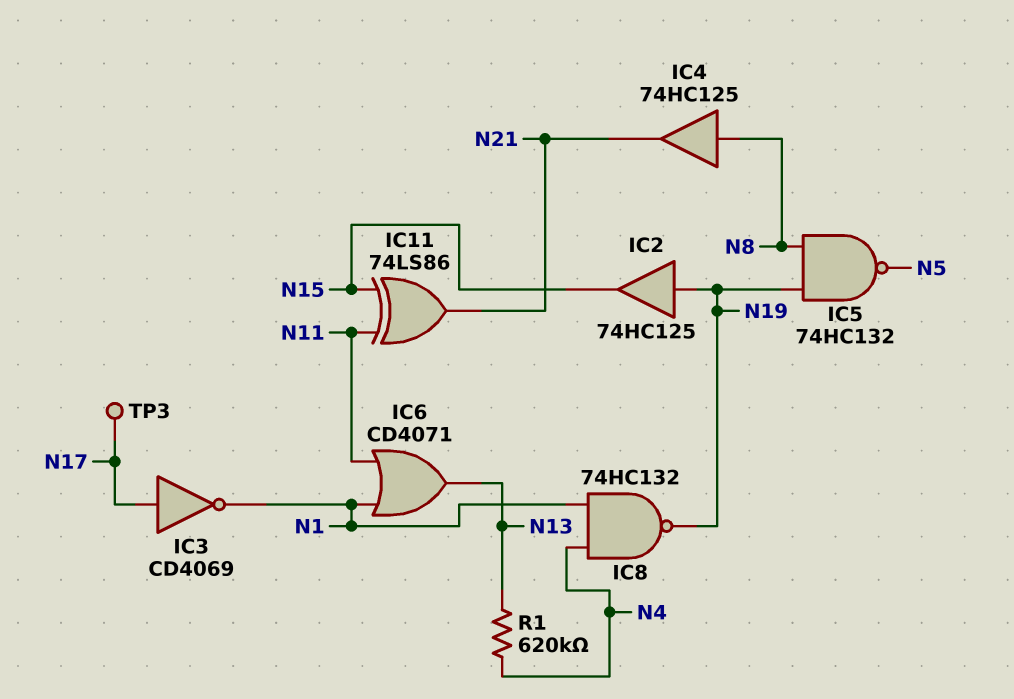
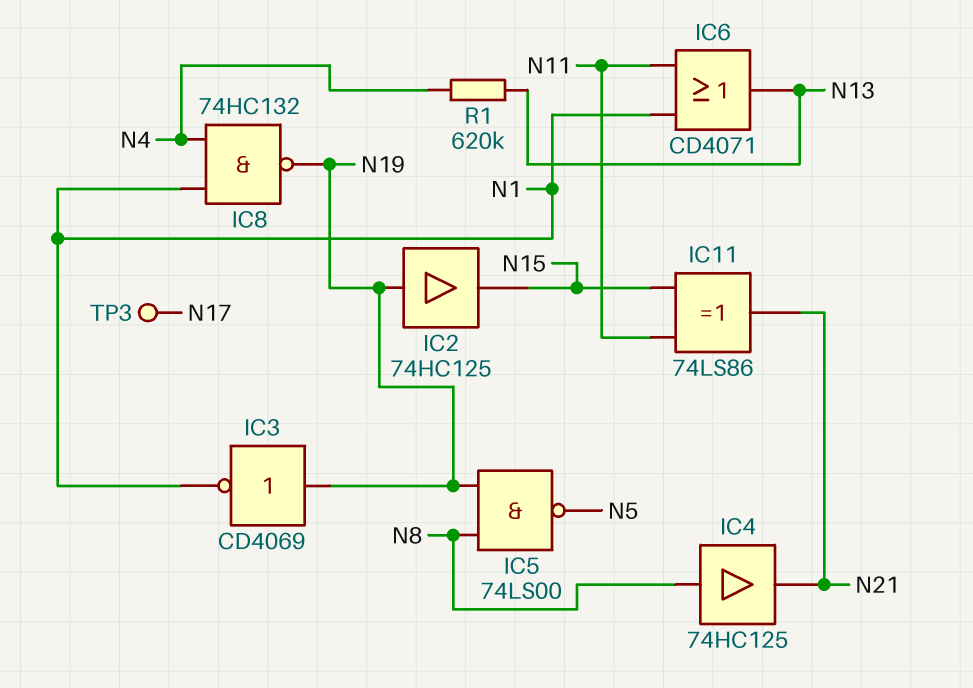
IC3: NOT CD4069 (in N17, out N1) -> NOT CD4069 (in N19, out N1)
IC5: NAND 74HC132 (in N8, in N19, out N5) -> NAND 74LS00 (in N8, in N19, out N5)

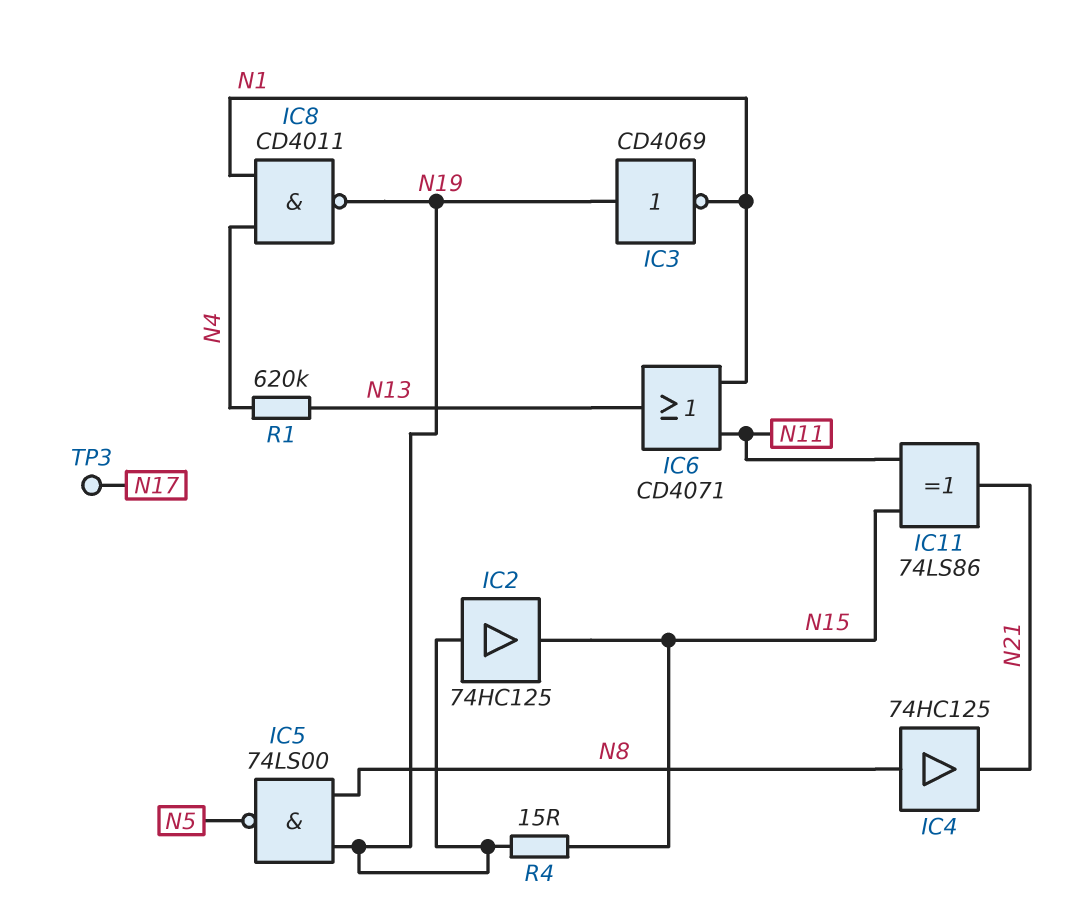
IC8: NAND 74HC132 (in N1, in N4, out N19) -> NAND CD4011 (in N1, in N4, out N19)
R4: none -> 15 (N15, N19)

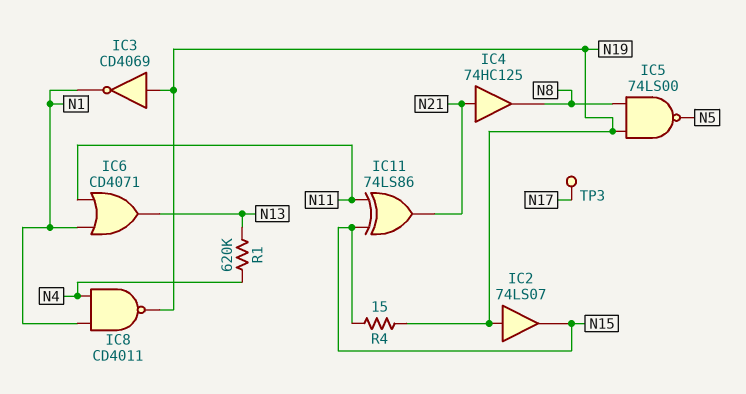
IC2: buffer 74HC125 (in N19, out N15) -> buffer 74LS07 (in N19, out N15)
IC4: buffer 74HC125 (in N8, out N21) -> buffer 74HC125 (in N21, out N8)

